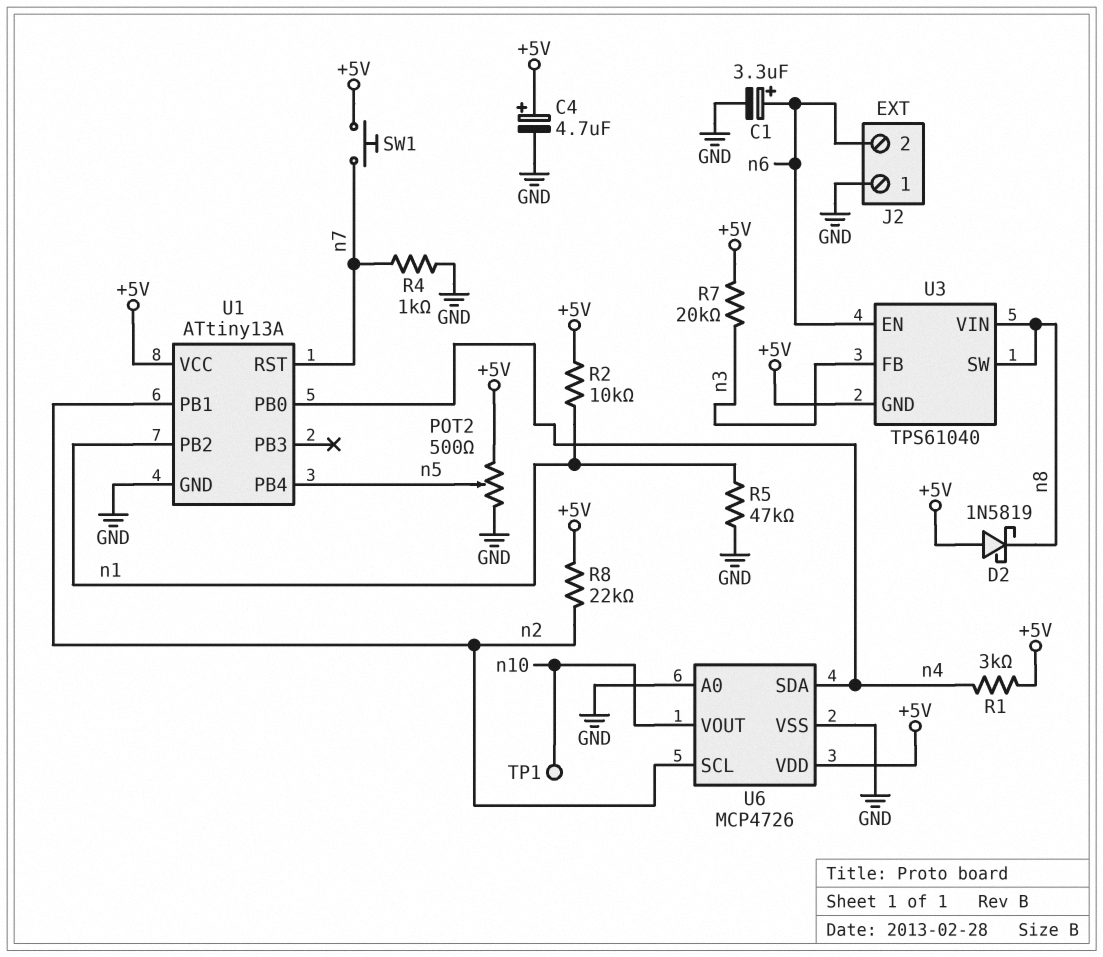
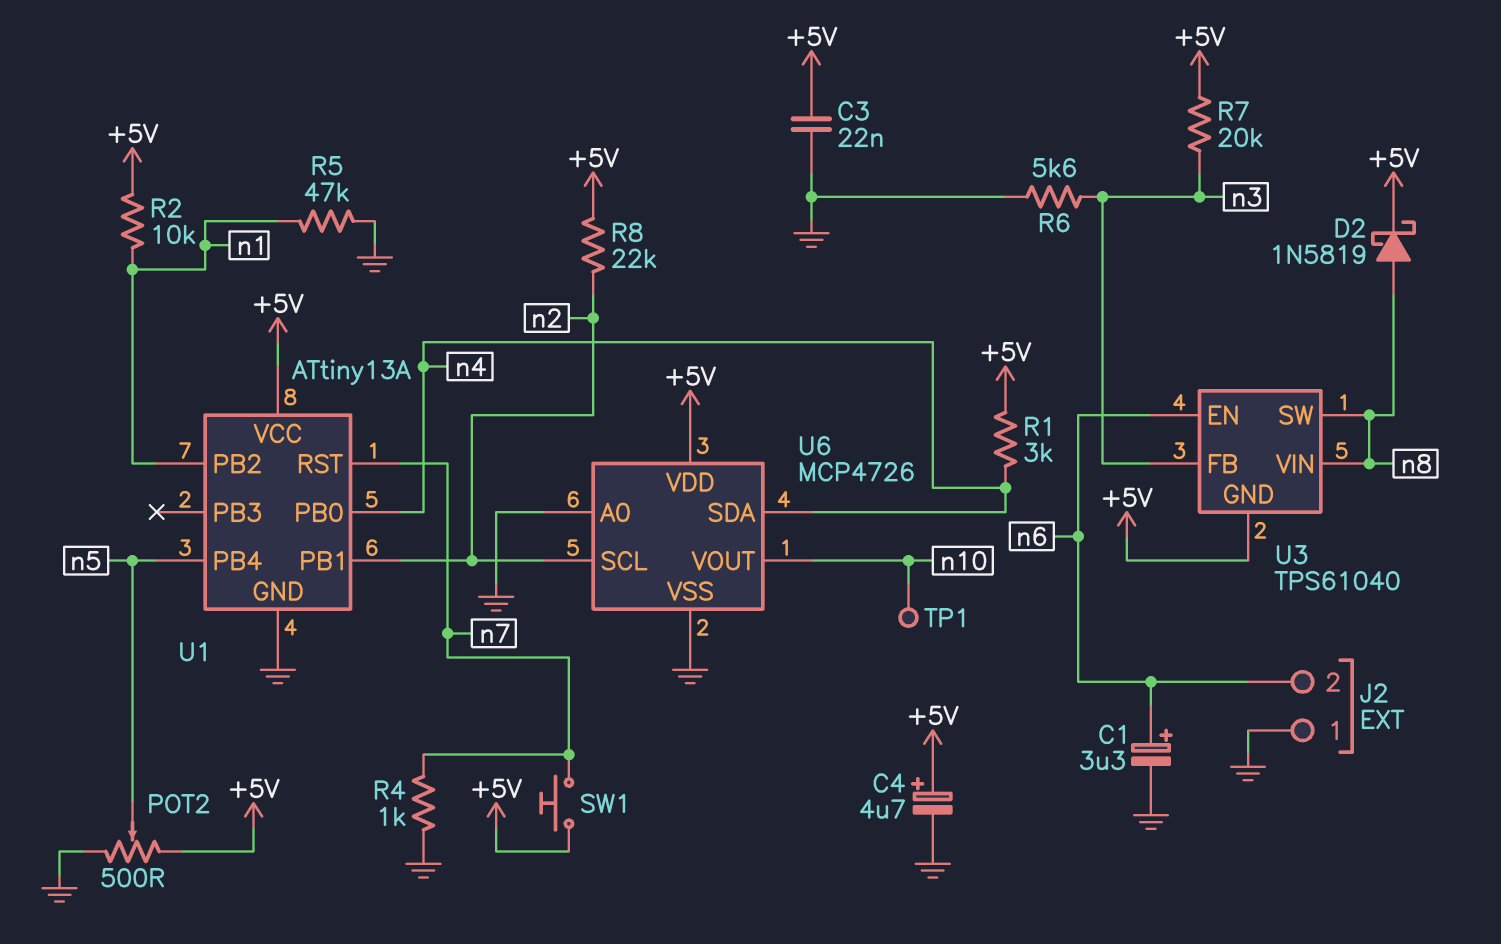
C3: none -> 22nF (+5V, GND)
D2: schottky 1N5819 (A +5V, K n8) -> schottky 1N5819 (A n8, K +5V)
R6: none -> 5.6k (GND, n3)

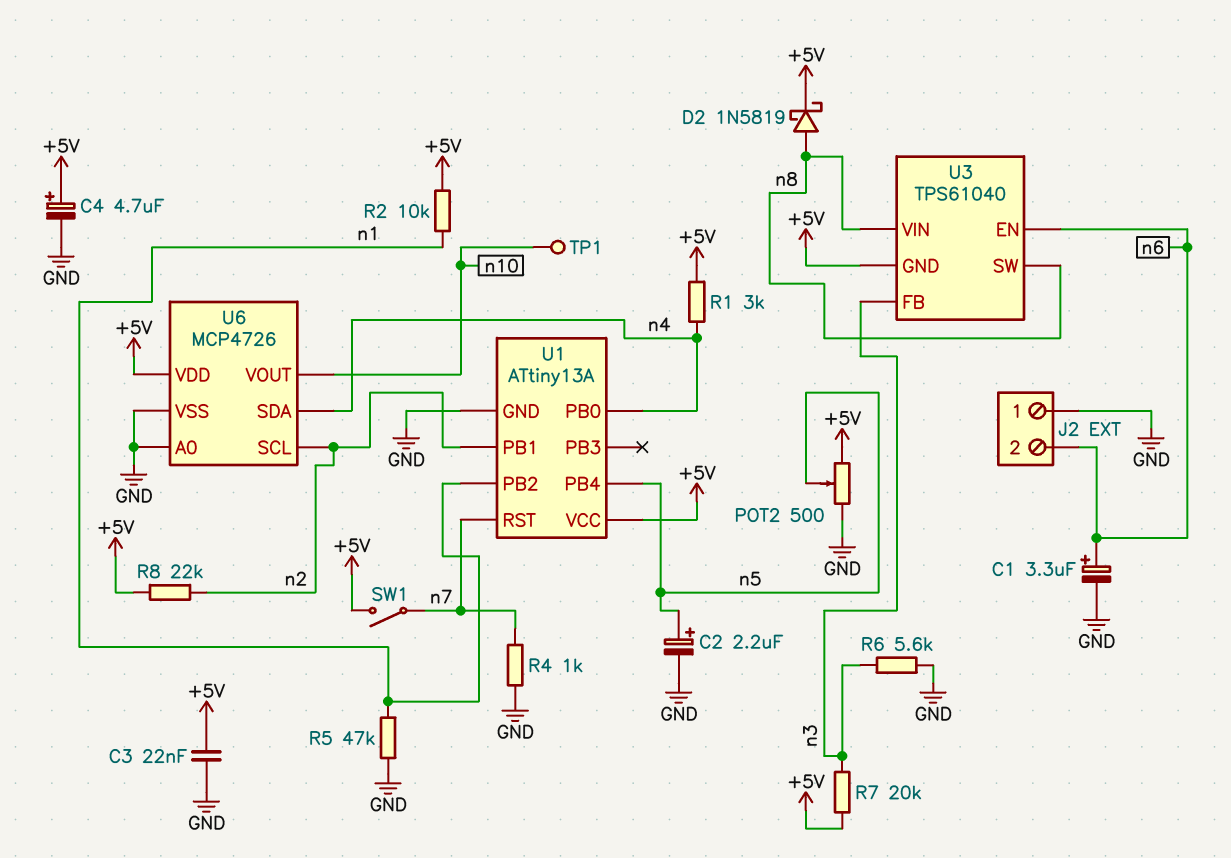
C2: none -> 2.2uF (plus n5, minus GND)
SW1: button (+5V, n7) -> switch (+5V, n7)

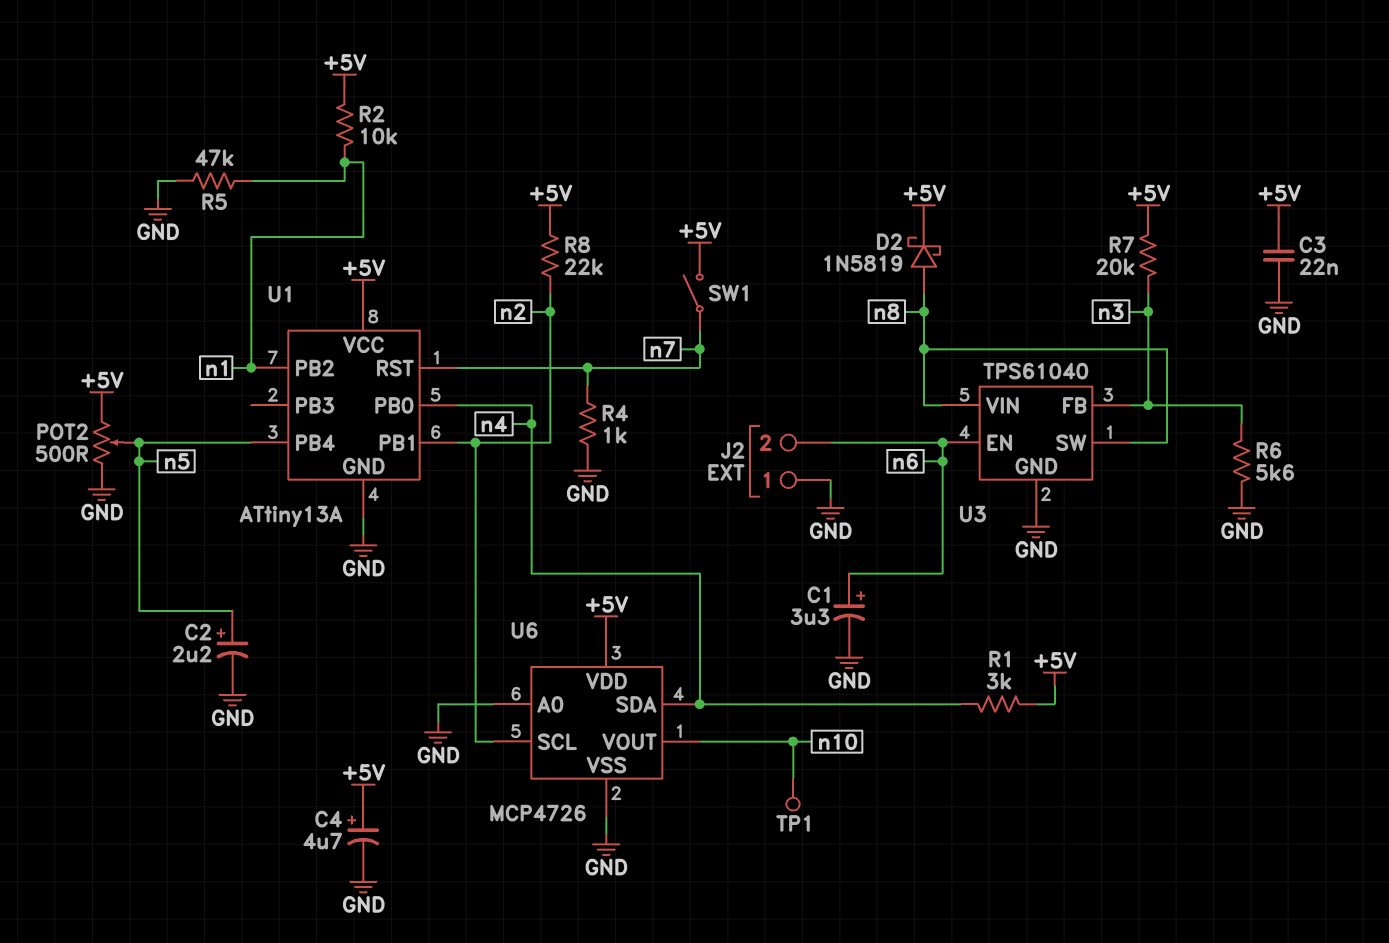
U3 pin GND: +5V -> GND

